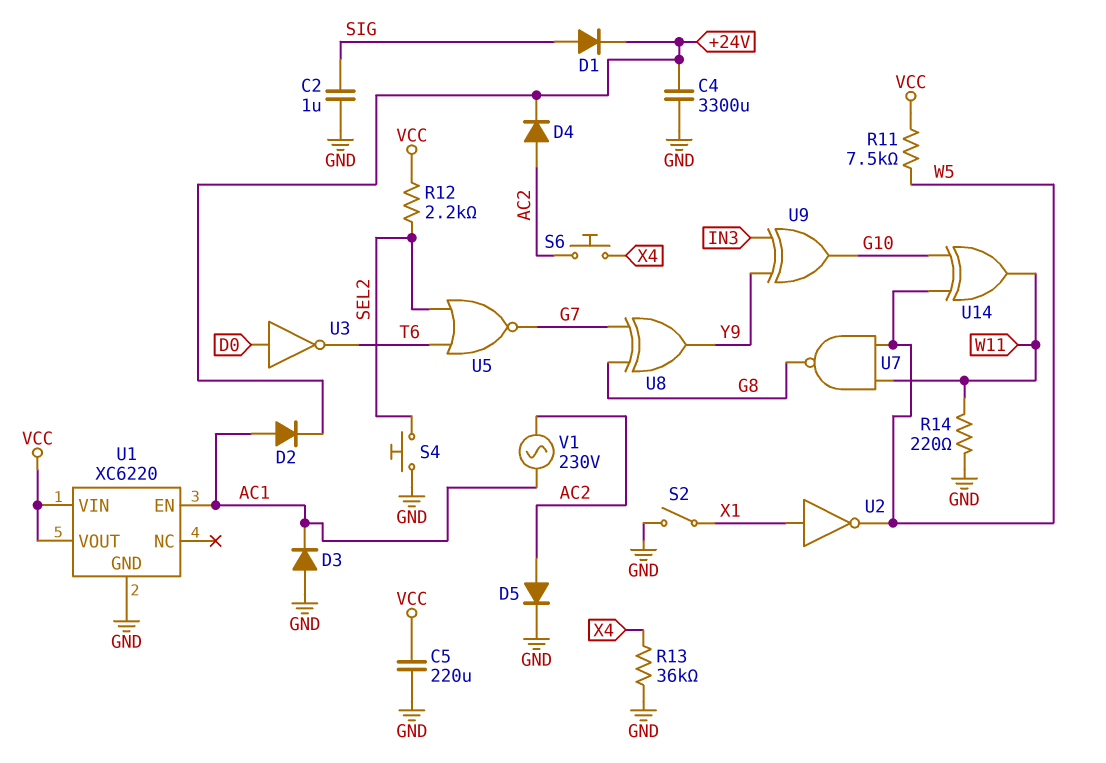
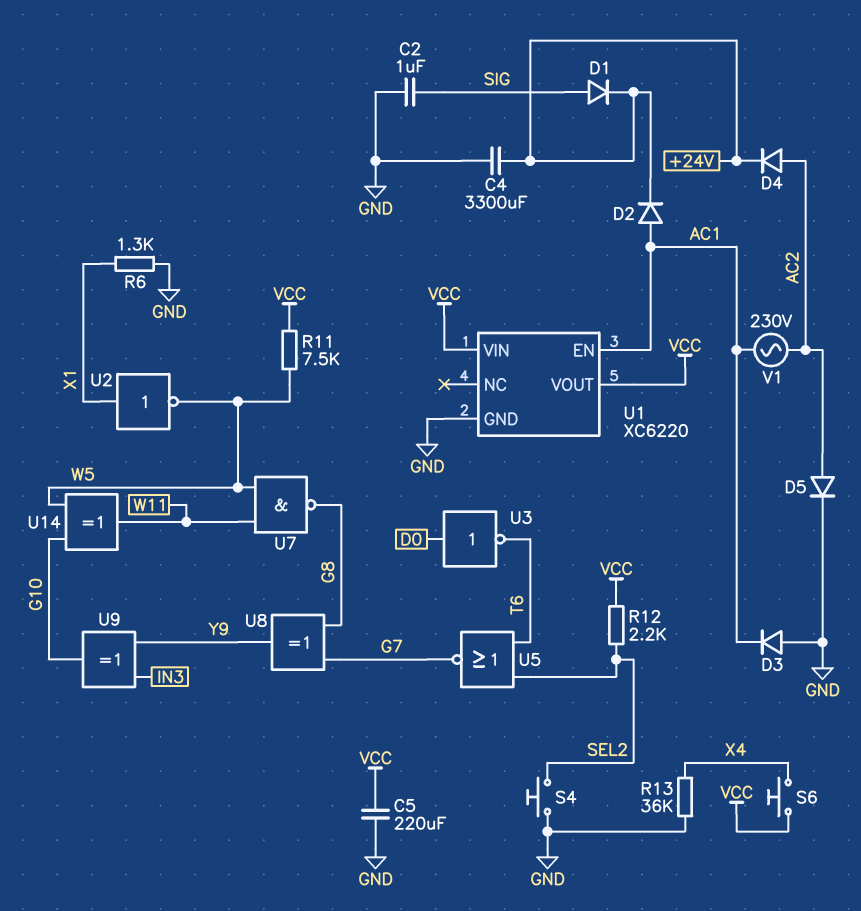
R6: none -> 1.3k (GND, X1)
R14: 220 (GND, W11) -> none
S2: switch (GND, X1) -> none
S6: button (AC2, X4) -> button (VCC, X4)

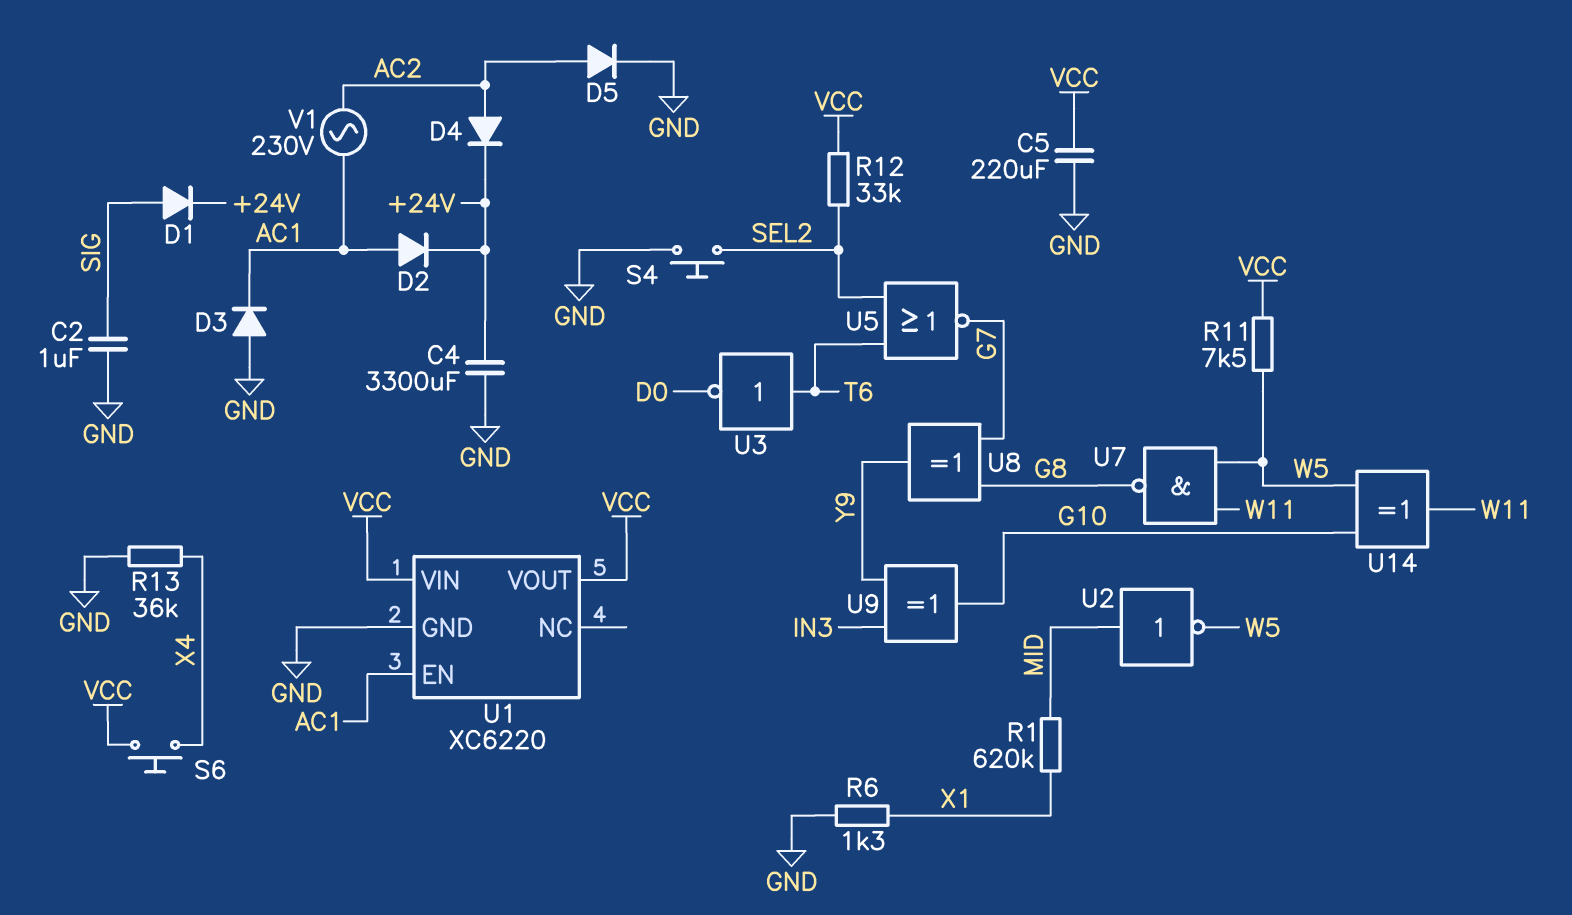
R1: none -> 620k (MID, X1)
R12: 2.2k (SEL2, VCC) -> 33k (SEL2, VCC)
U2: NOT (in X1, out W5) -> NOT (in MID, out W5)
U3: NOT (in D0, out T6) -> NOT (in T6, out D0)

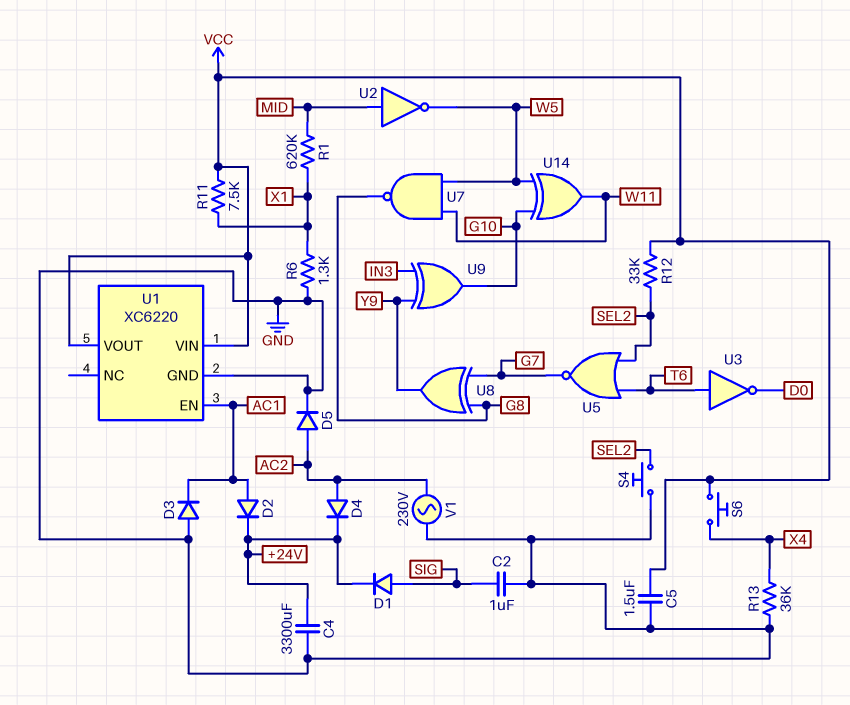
C5: 220uF (GND, VCC) -> 1.5uF (GND, VCC)
R11: 7.5k (VCC, W5) -> 7.5k (VCC, X1)
V1: AC 230V (AC1, AC2) -> AC 230V (AC2, GND)

